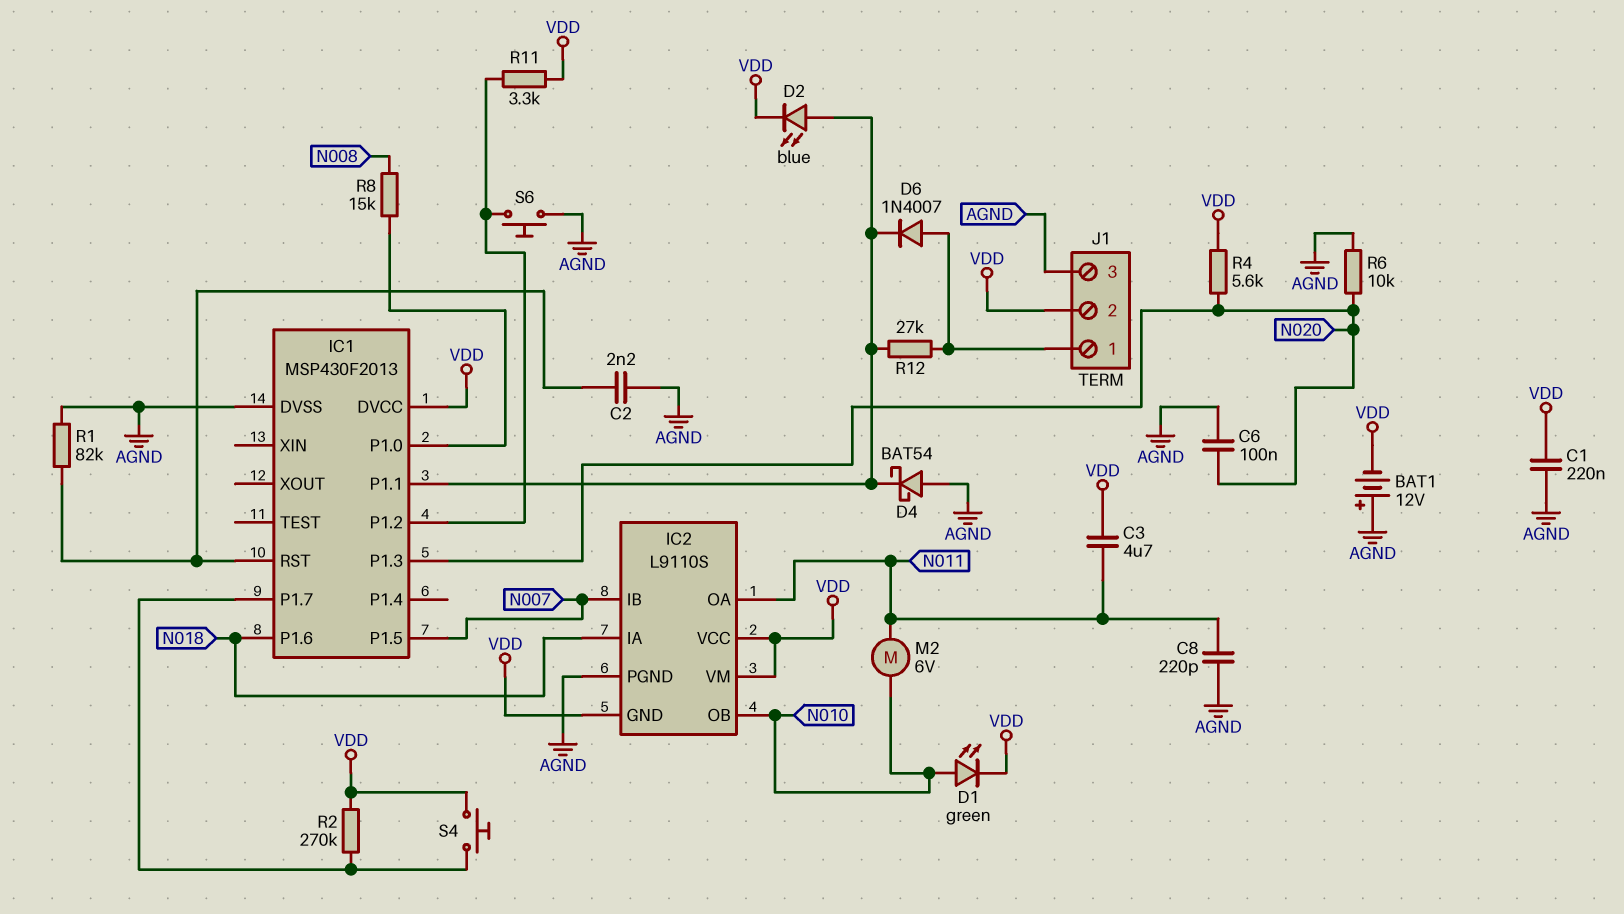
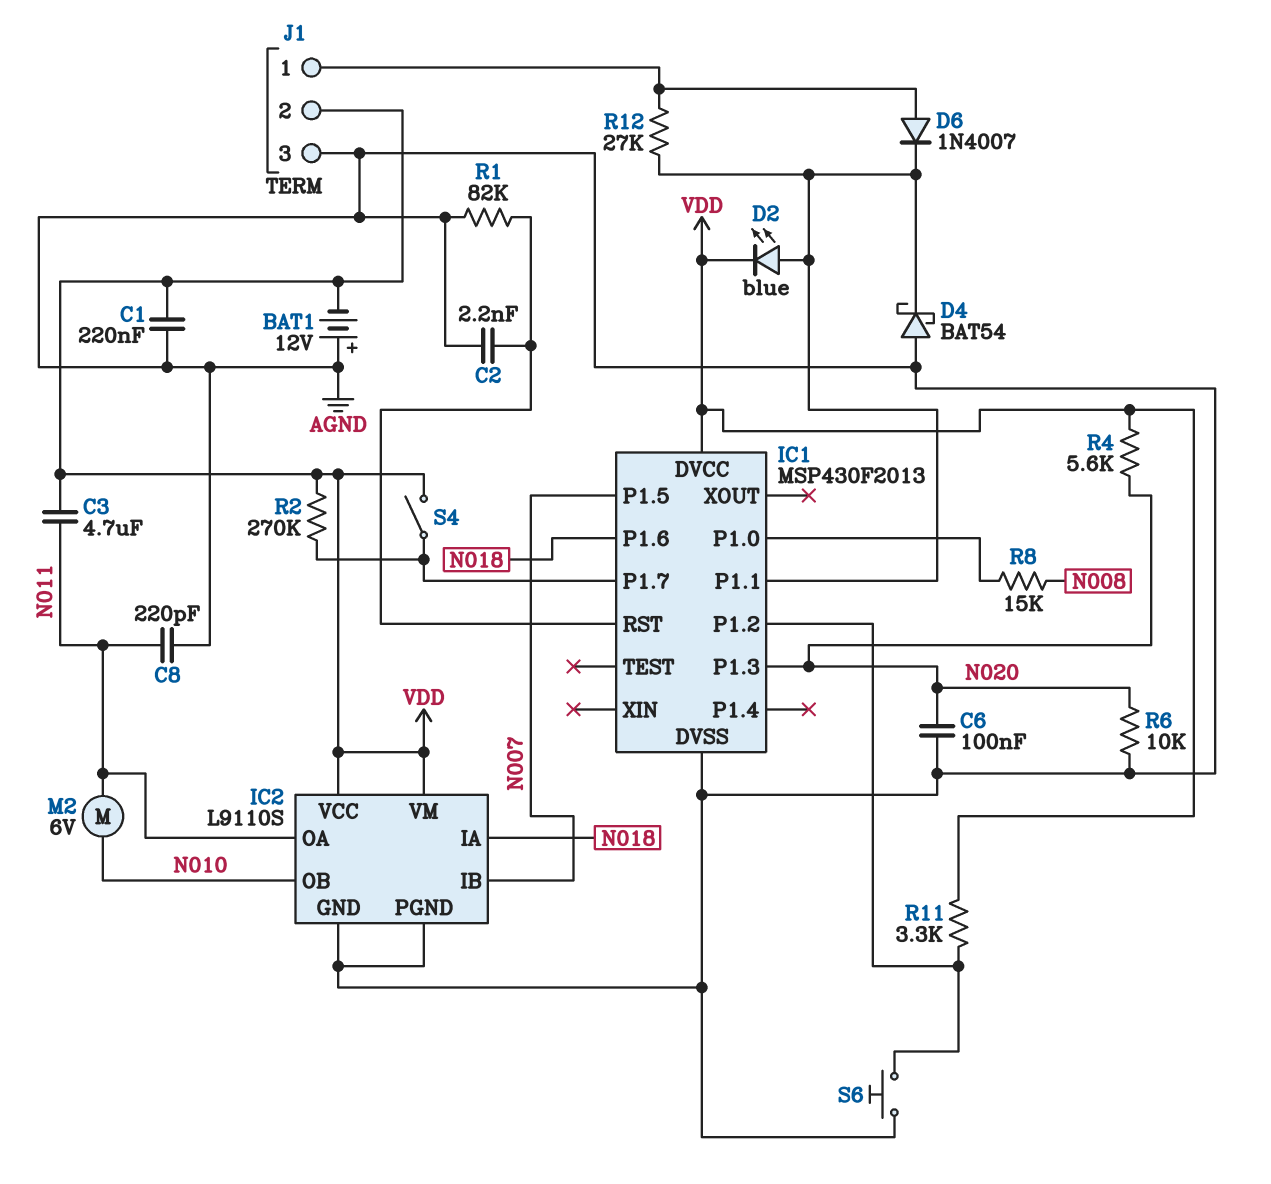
D1: LED green (A N010, K VDD) -> none
IC2 pin GND: VDD -> AGND
S4: button (IC1/P1.7, VDD) -> switch (IC1/P1.7, VDD)

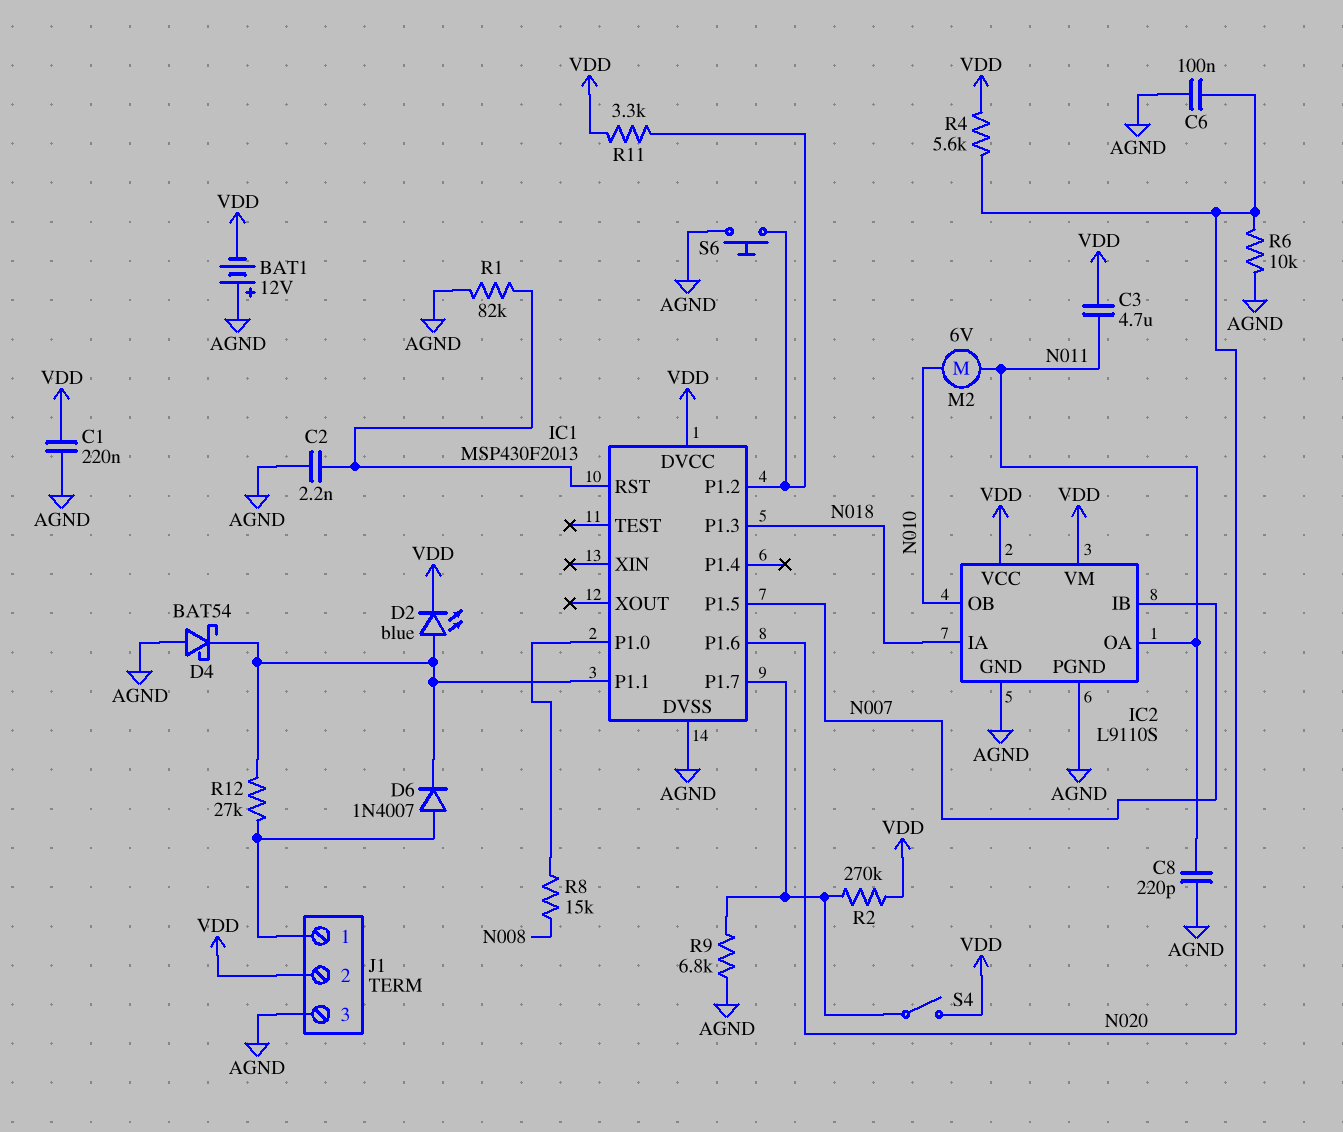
IC1 pin P1.3: N020 -> N018
IC1 pin P1.6: N018 -> N020
R9: none -> 6.8k (AGND, IC1/P1.7)

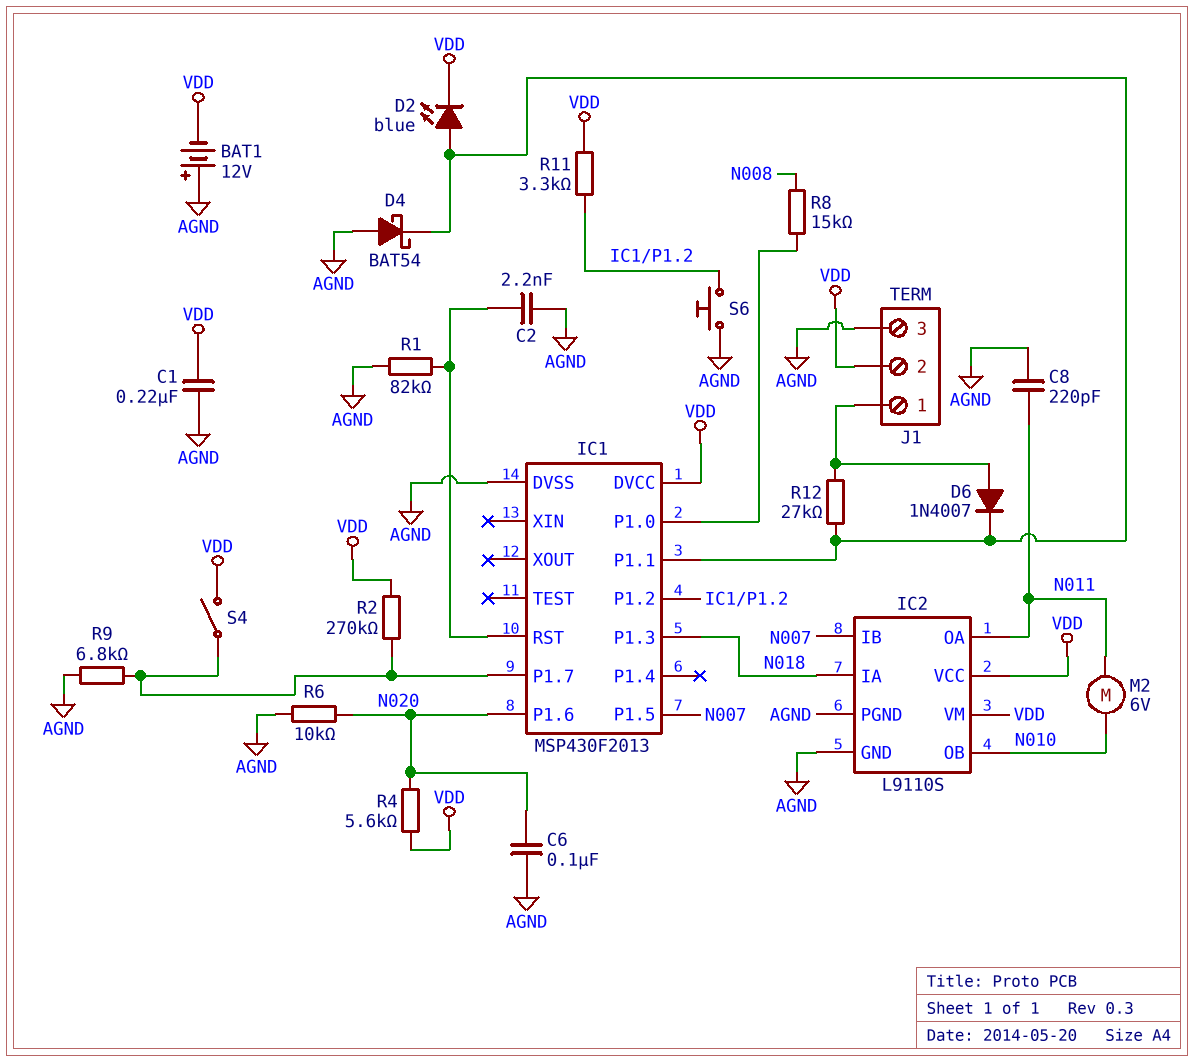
C3: 4.7uF (N011, VDD) -> none

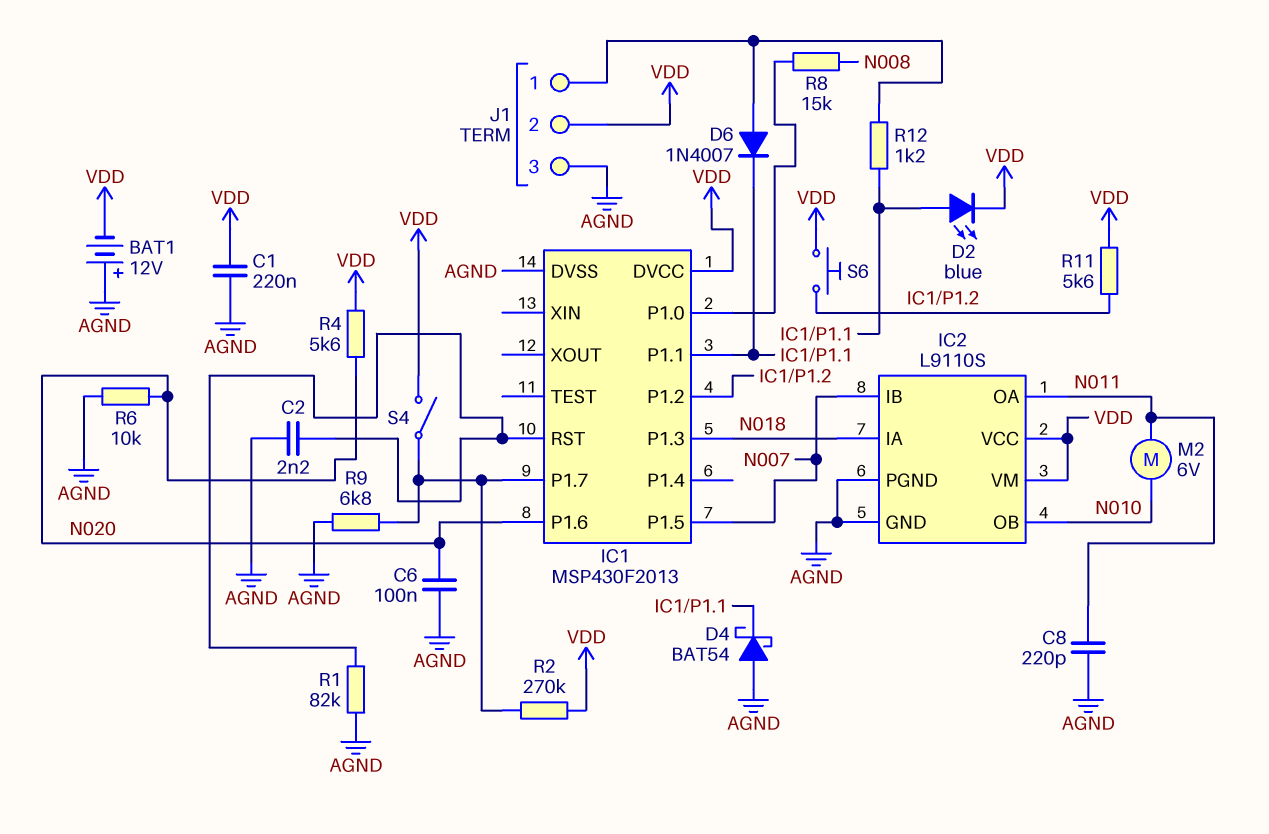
R11: 3.3k (IC1/P1.2, VDD) -> 5.6k (IC1/P1.2, VDD)
R12: 27k (IC1/P1.1, J1/1) -> 1.2k (IC1/P1.1, J1/1)
S6: button (AGND, IC1/P1.2) -> button (IC1/P1.2, VDD)

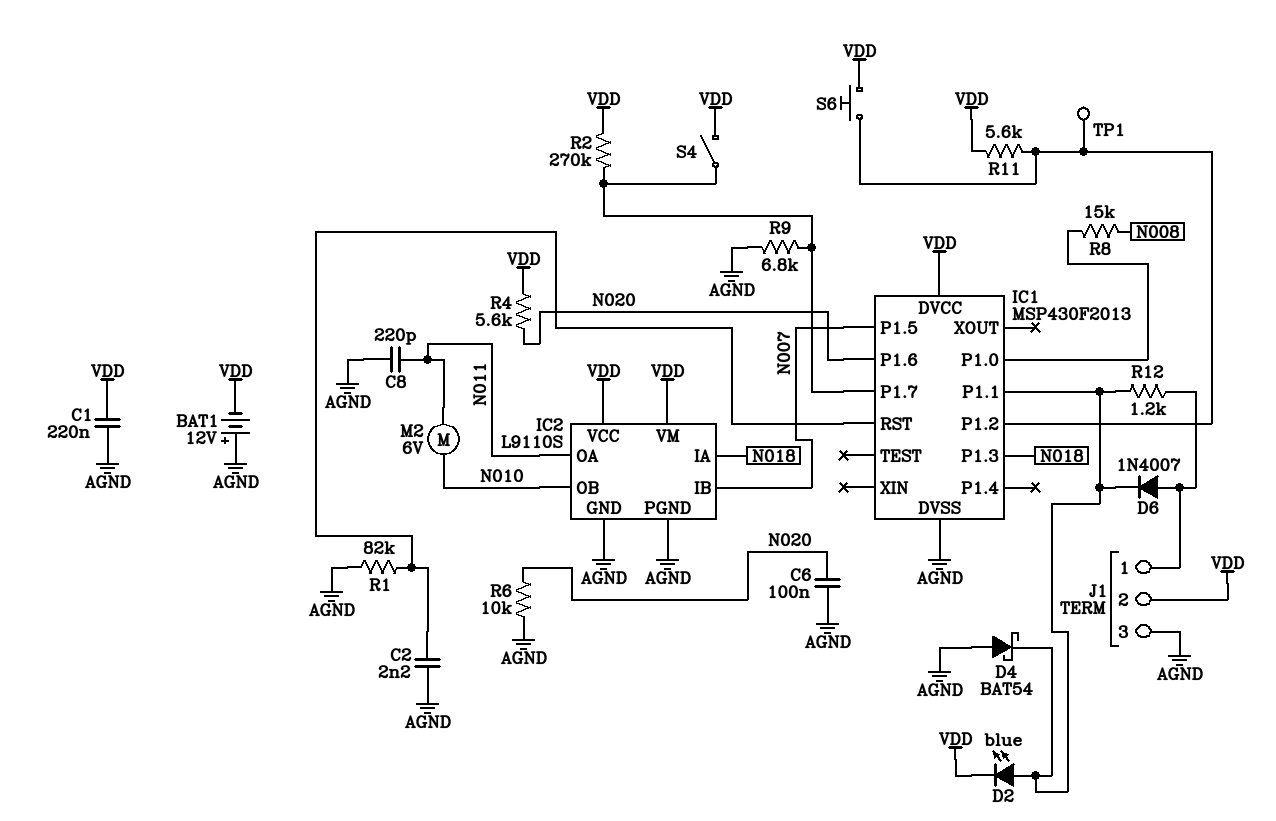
TP1: none -> test point (IC1/P1.2)

